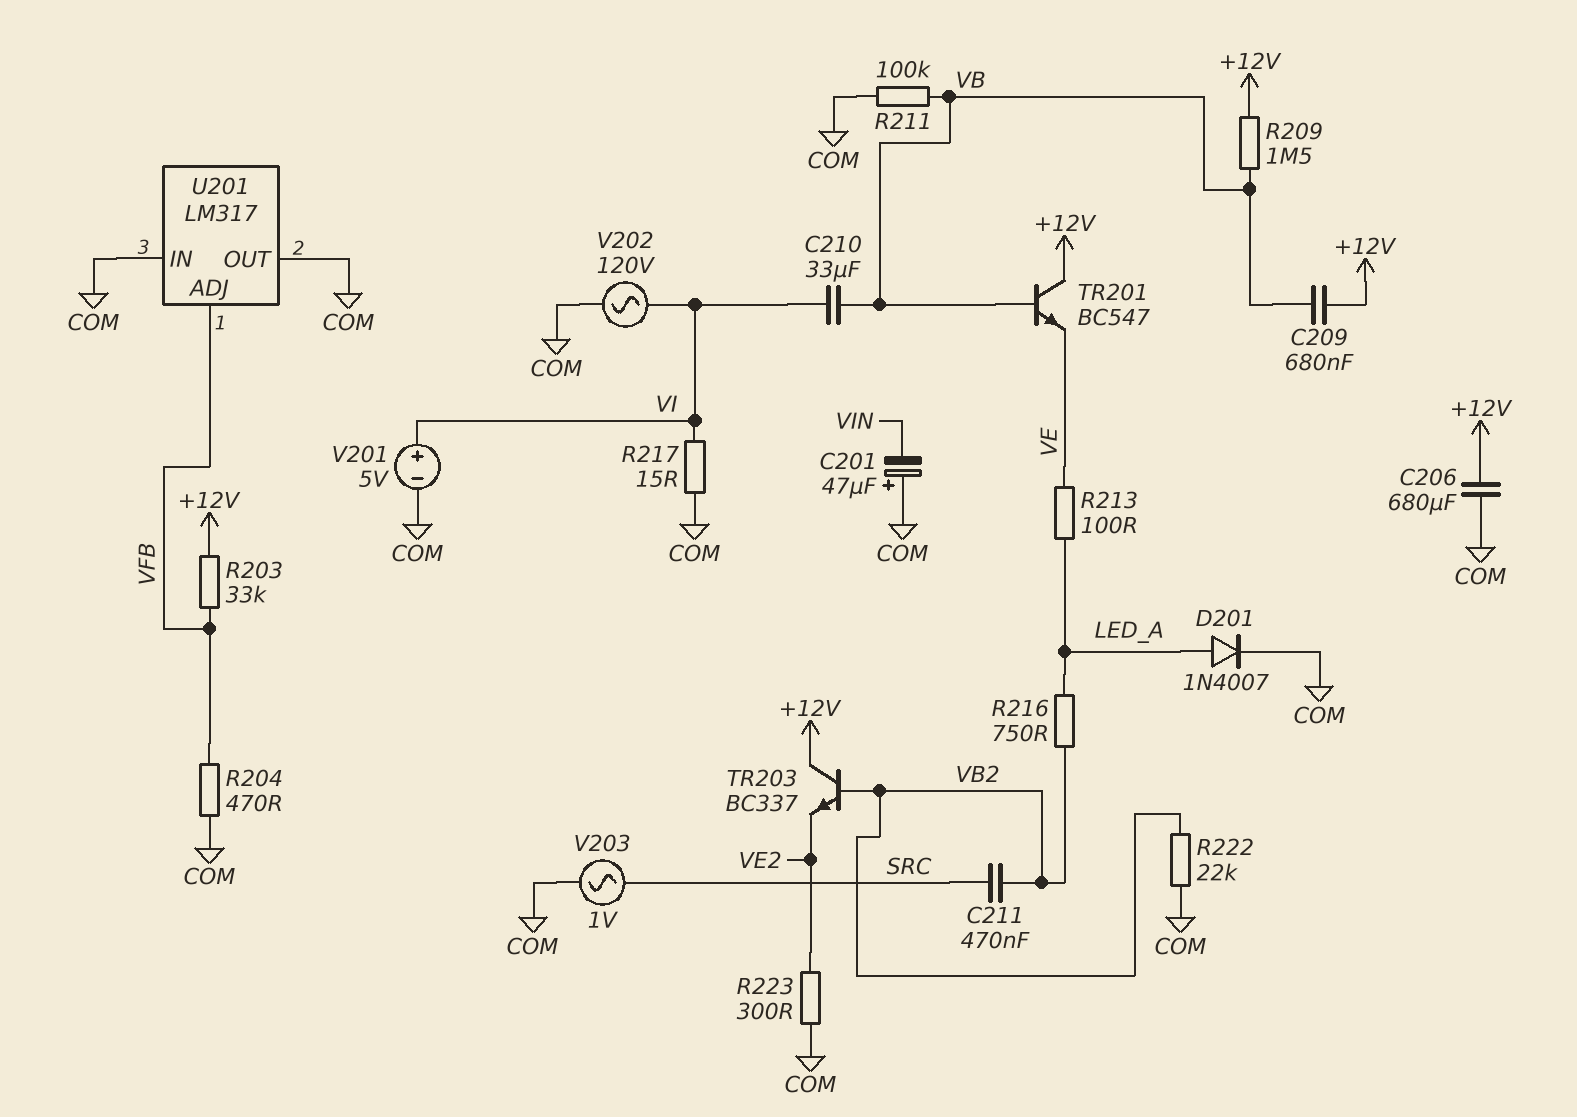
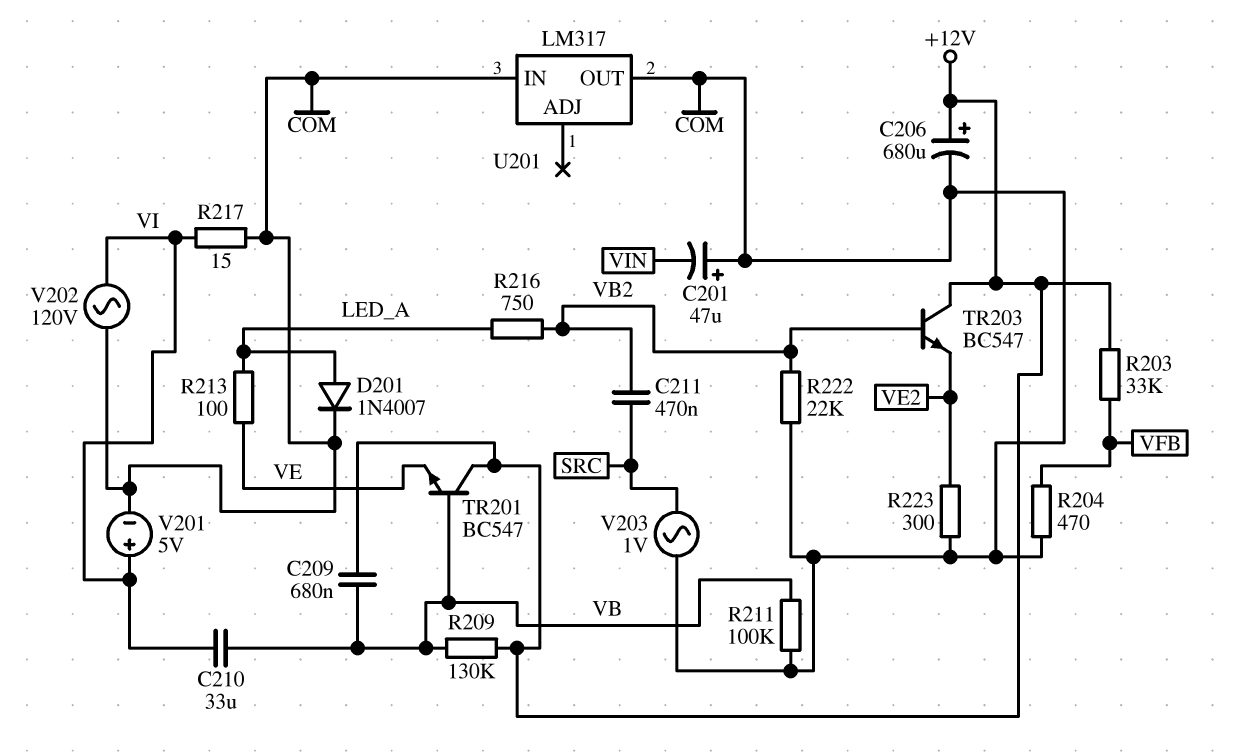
C206: 680uF (+12V, COM) -> 680uF (plus +12V, minus COM)
R209: 1.5M (+12V, VB) -> 130k (+12V, VB)
TR203: NPN BC337 (B VB2, C +12V, E VE2) -> NPN BC547 (B VB2, C +12V, E VE2)
U201 pin ADJ: VFB -> none

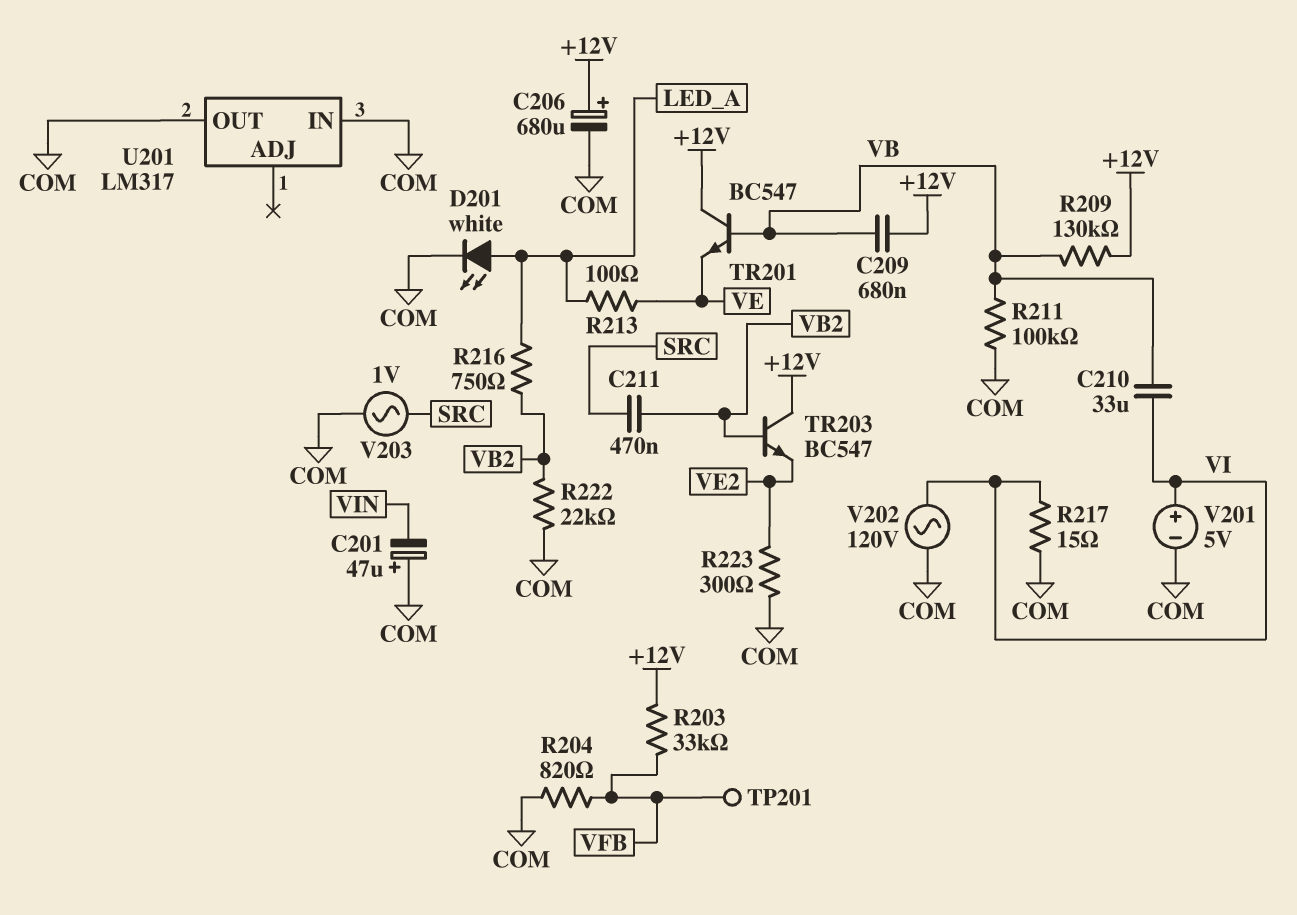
D201: diode 1N4007 (A LED_A, K COM) -> LED white (A LED_A, K COM)
R204: 470 (COM, VFB) -> 820 (COM, VFB)
TP201: none -> test point (VFB)

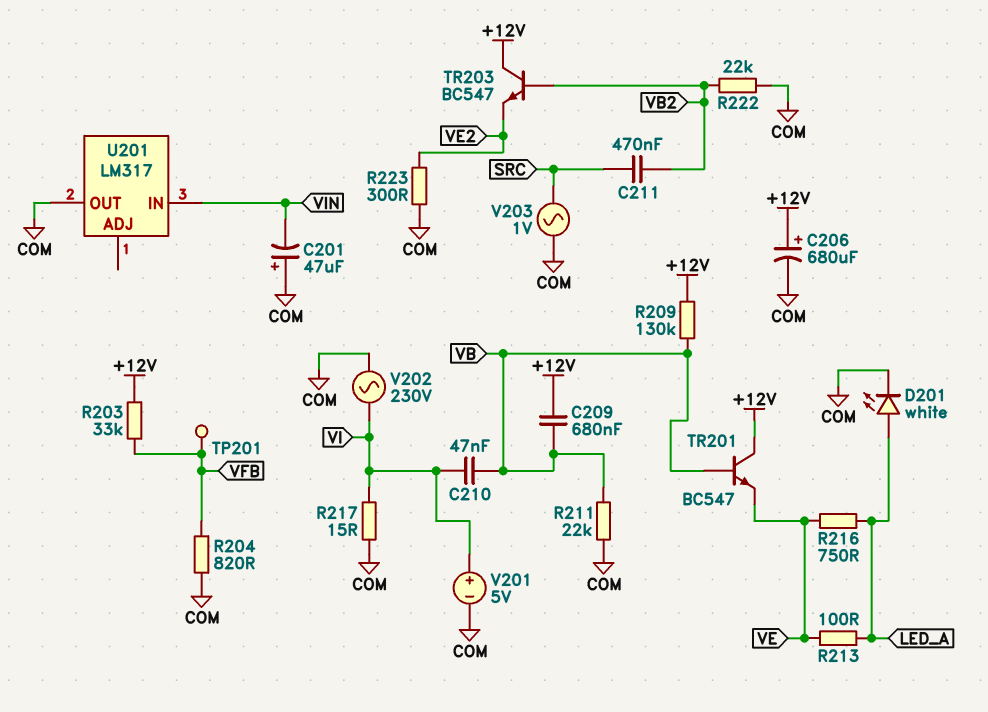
C210: 33uF (VB, VI) -> 47nF (VB, VI)
R211: 100k (COM, VB) -> 22k (COM, VB)
R216: 750 (LED_A, VB2) -> 750 (LED_A, VE)
U201 pin IN: COM -> VIN
V202: AC 120V (COM, VI) -> AC 230V (COM, VI)

